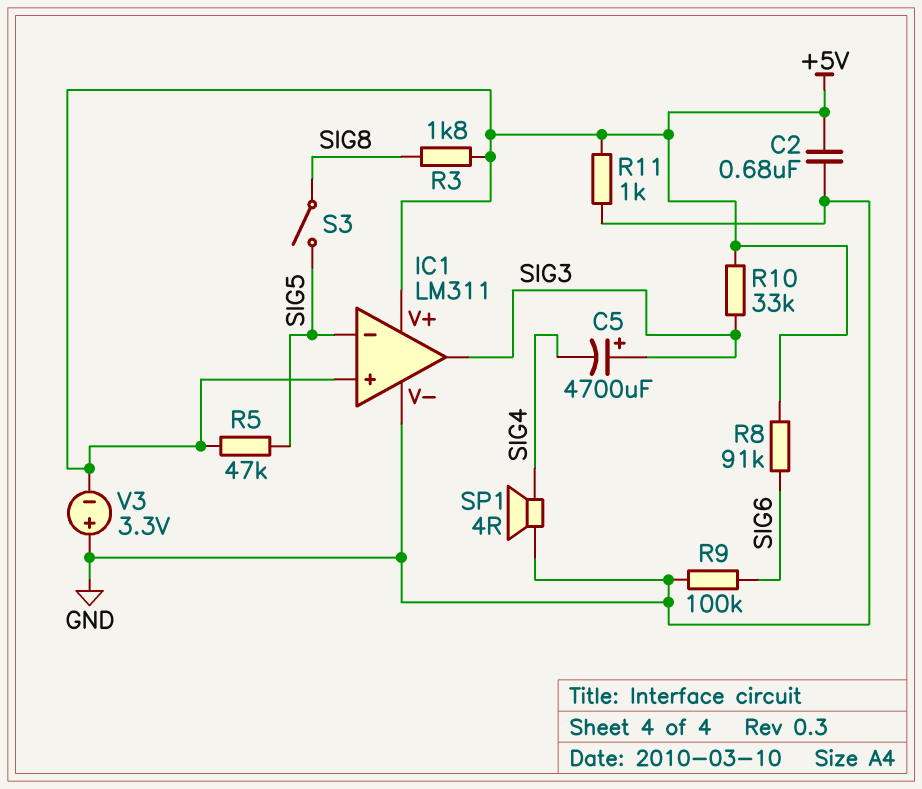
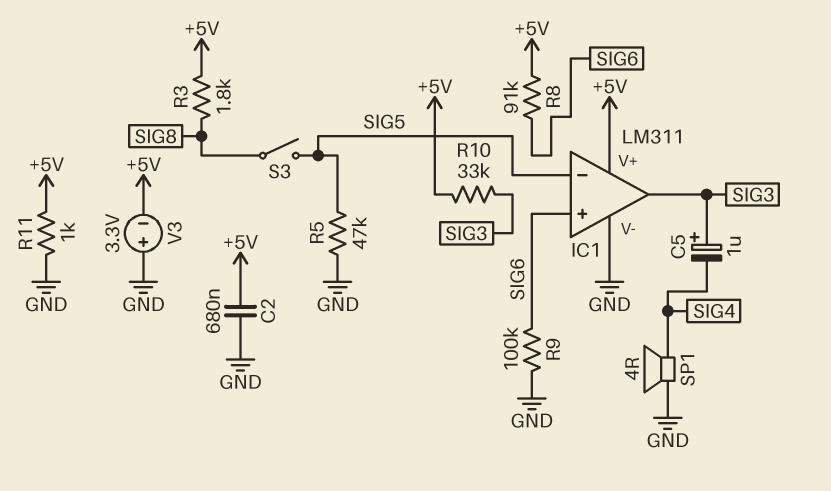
C5: 4700uF (plus SIG3, minus SIG4) -> 1uF (plus SIG3, minus SIG4)
IC1 pin in+: +5V -> SIG6
R5: 47k (+5V, SIG5) -> 47k (GND, SIG5)

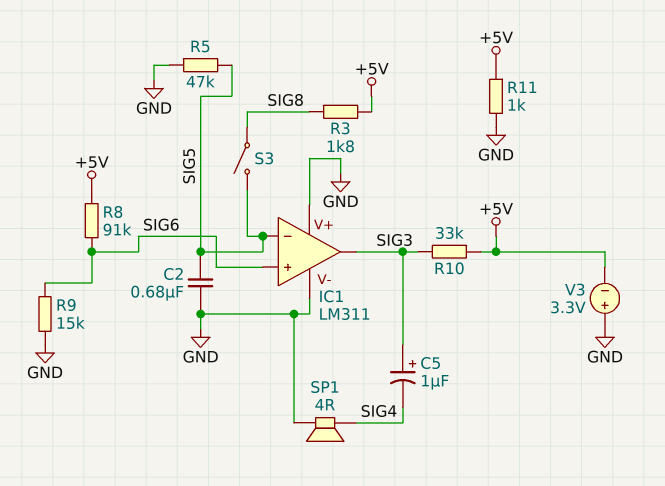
C2: 680nF (+5V, GND) -> 680nF (GND, SIG5)
IC1 pin V+: +5V -> GND
R9: 100k (GND, SIG6) -> 15k (GND, SIG6)

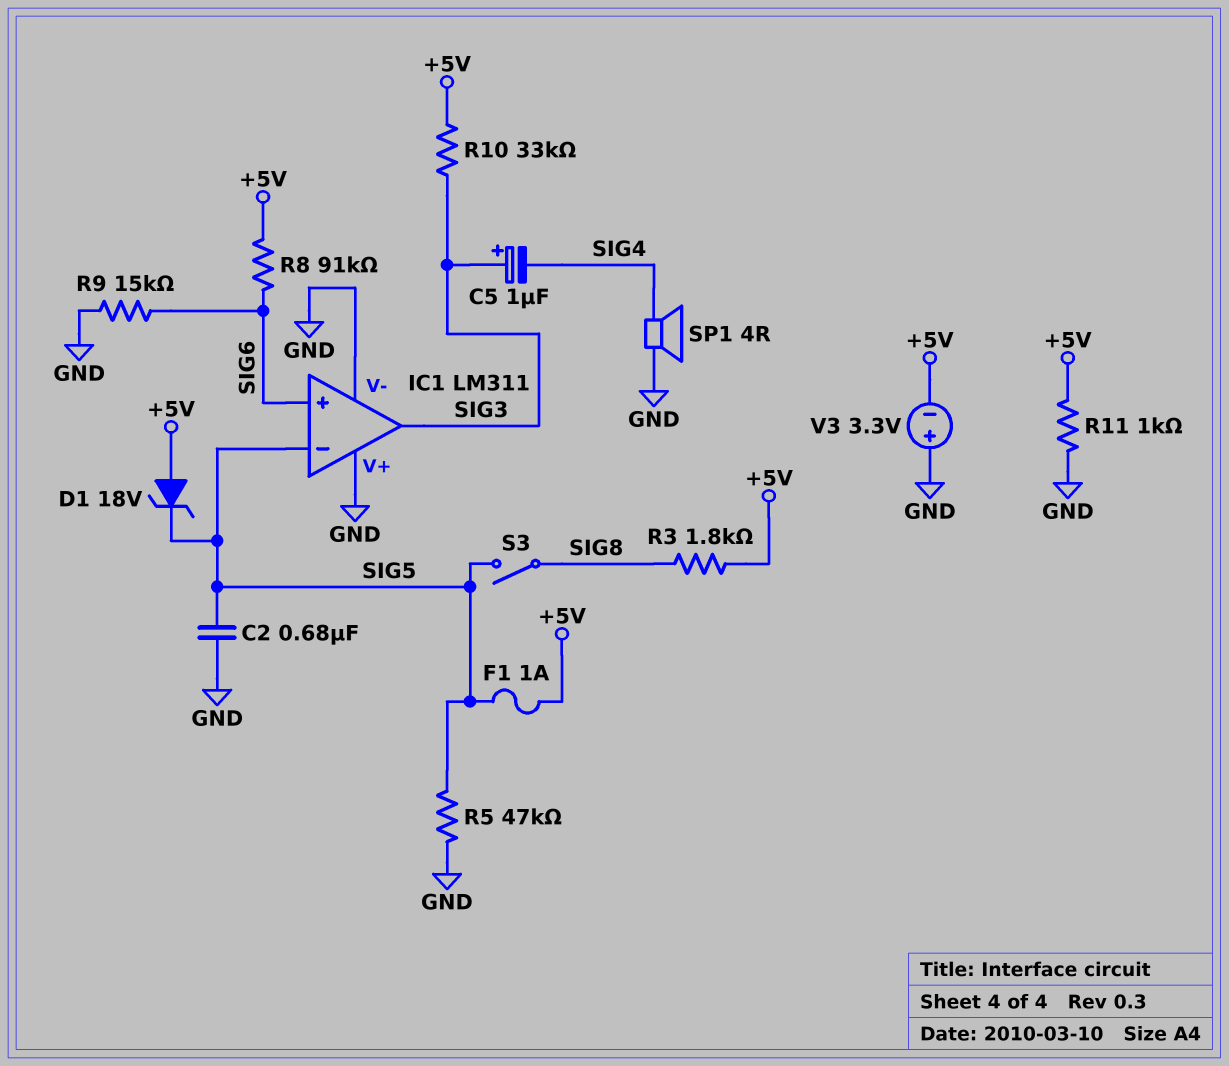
D1: none -> zener 18V (A +5V, K SIG5)
F1: none -> 1A (+5V, SIG5)

